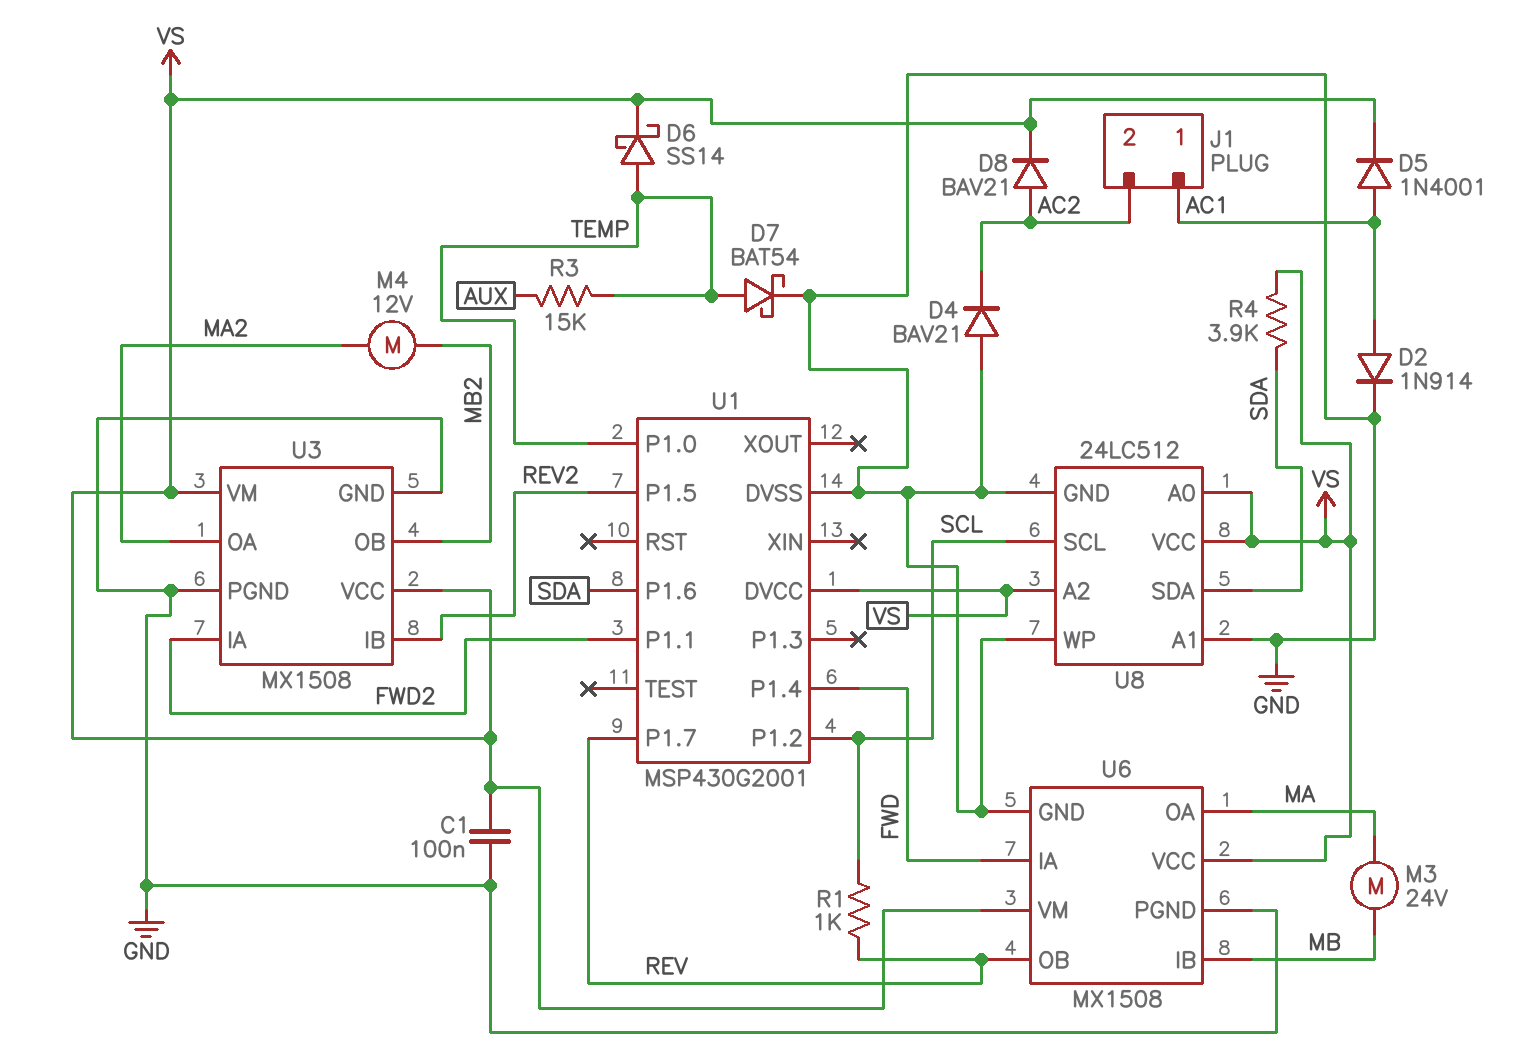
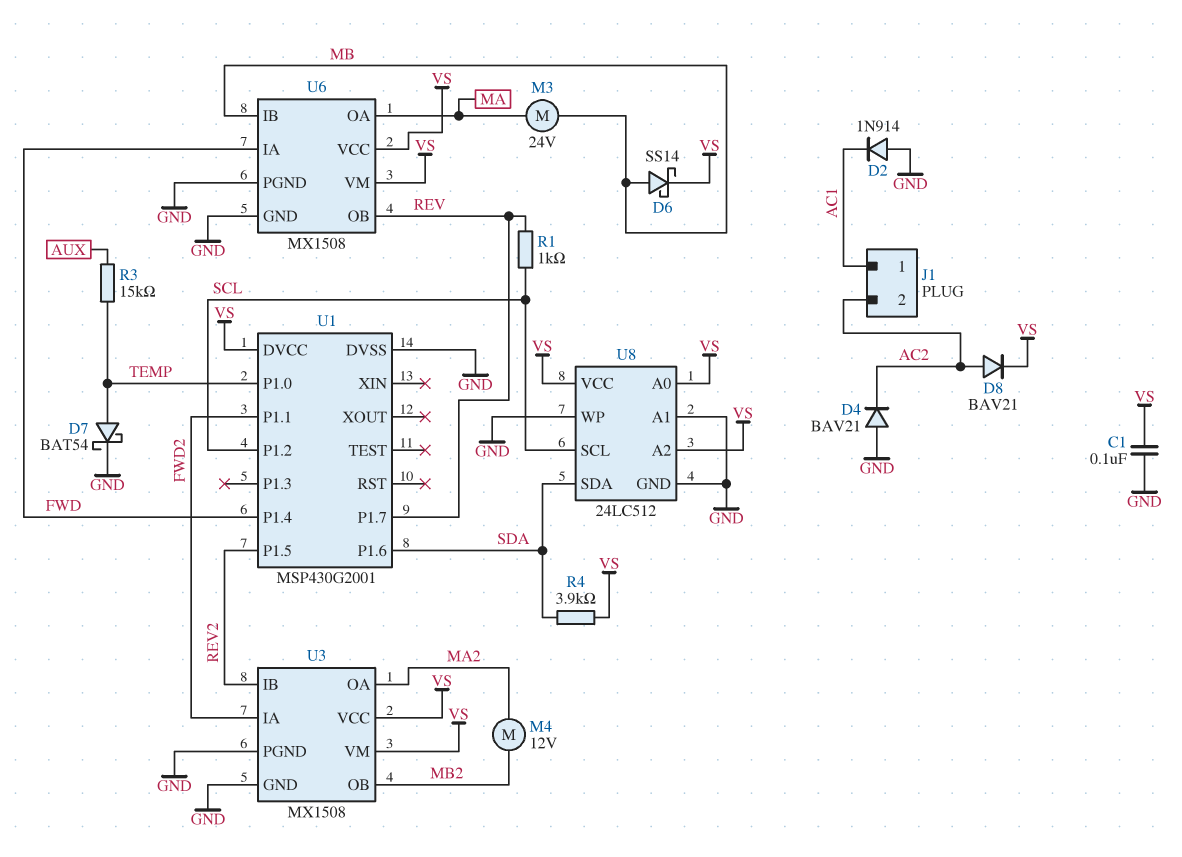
D2: diode 1N914 (A AC1, K GND) -> diode 1N914 (A GND, K AC1)
D5: diode 1N4001 (A AC1, K VS) -> none
D6: schottky SS14 (A TEMP, K VS) -> schottky SS14 (A MB, K VS)

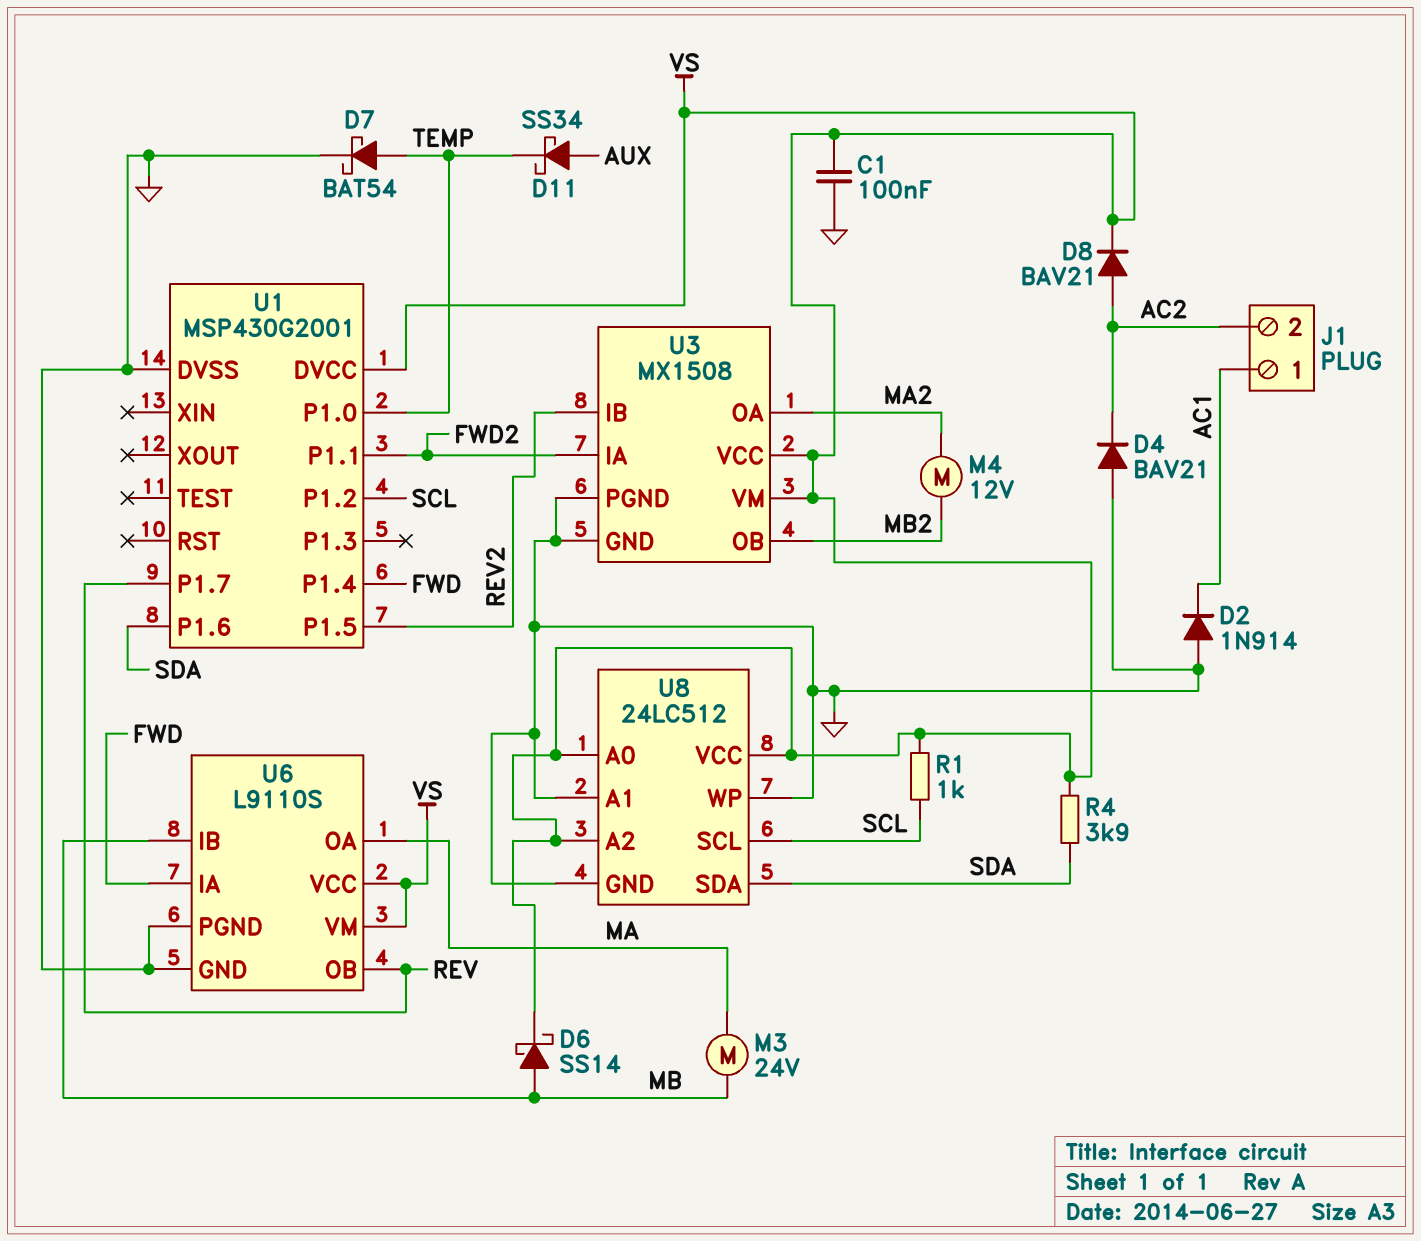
D11: none -> schottky SS34 (A AUX, K TEMP)
R1: 1k (REV, SCL) -> 1k (SCL, VS)
R3: 15k (AUX, TEMP) -> none
U6: MX1508 -> L9110S

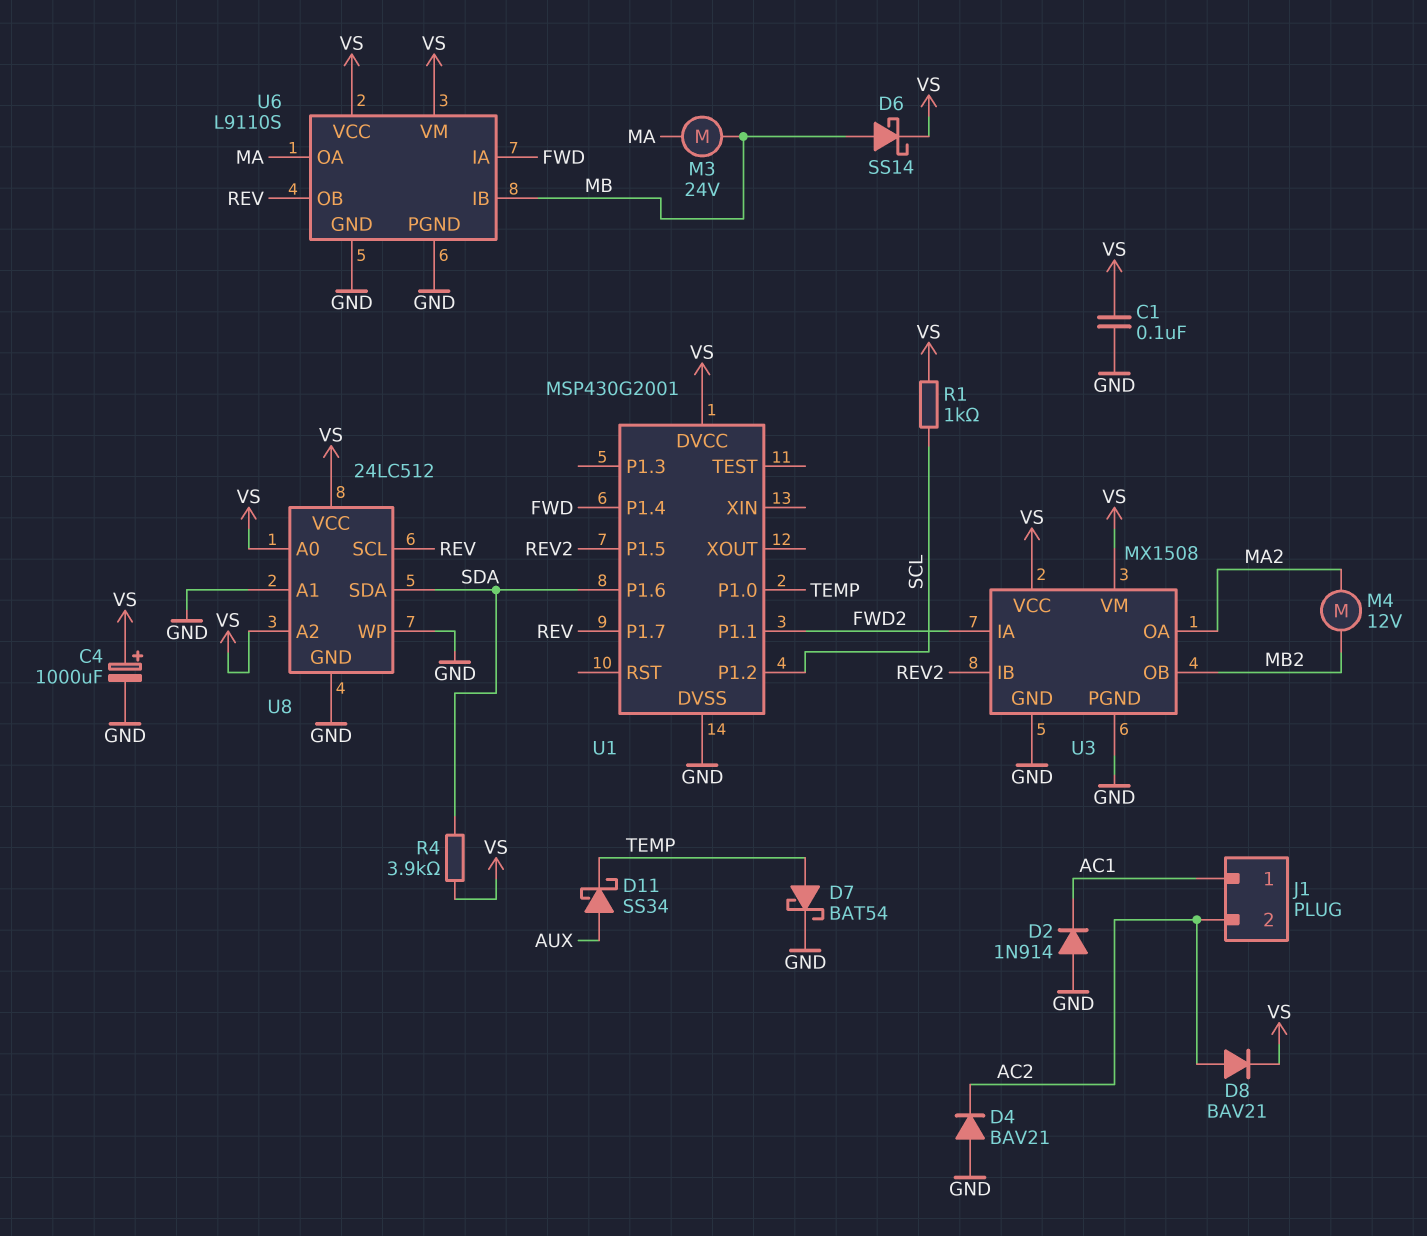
C4: none -> 1000uF (plus VS, minus GND)
U8 pin SCL: SCL -> REV

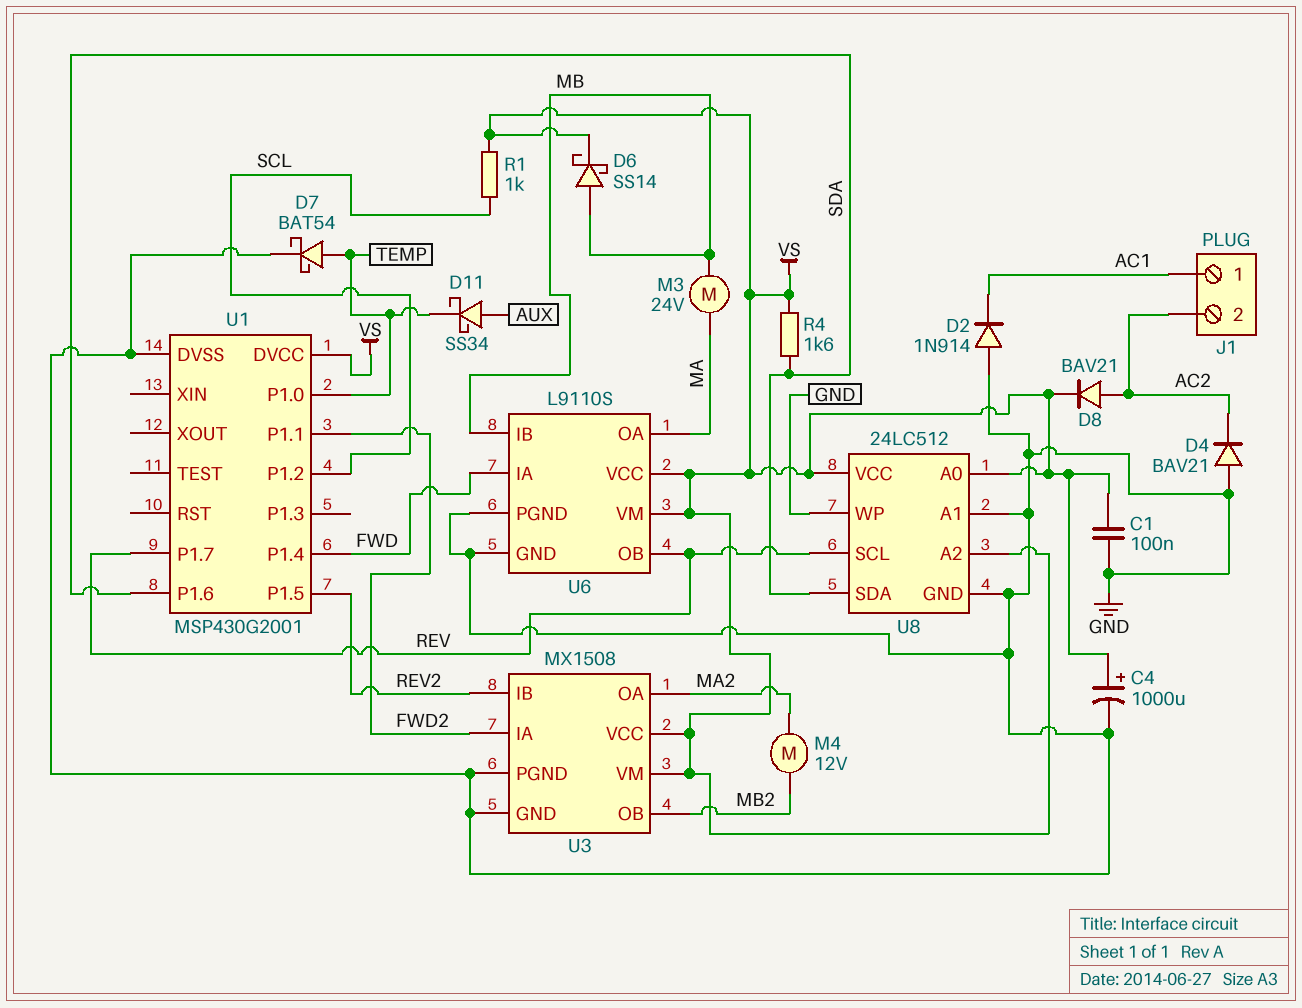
R4: 3.9k (SDA, VS) -> 1.6k (SDA, VS)

